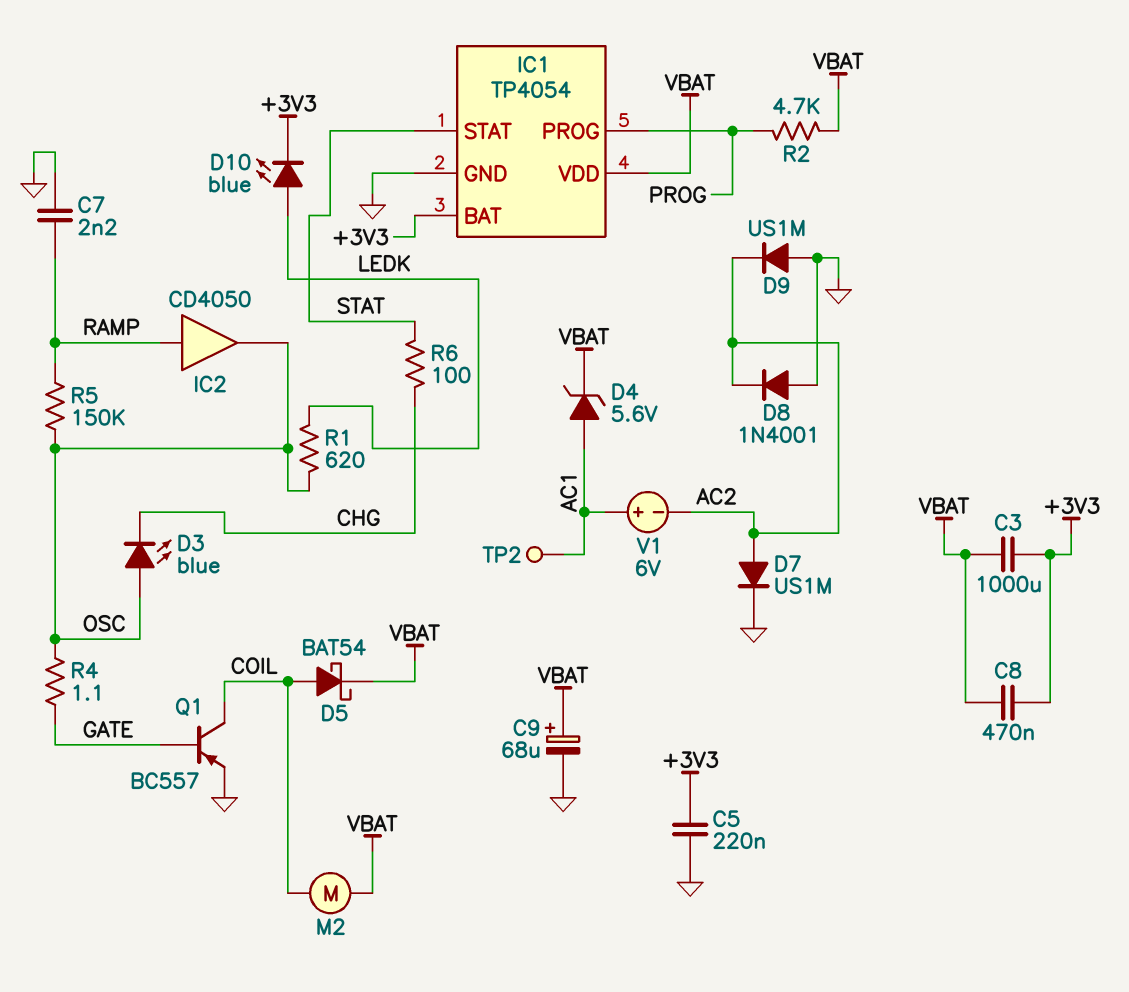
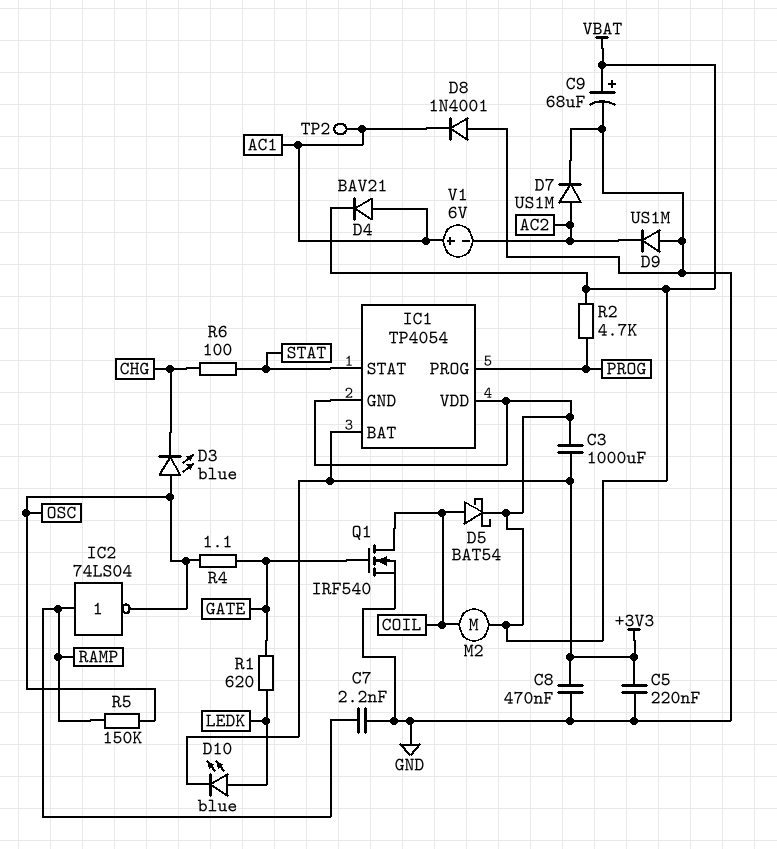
C8: 470nF (+3V3, VBAT) -> 470nF (+3V3, GND)
D4: zener 5.6V (A AC1, K VBAT) -> diode BAV21 (A AC1, K VBAT)
D8: diode 1N4001 (A GND, K AC2) -> diode 1N4001 (A GND, K AC1)
IC1 pin GND: GND -> VBAT
IC2: buffer CD4050 (in RAMP, out OSC) -> NOT 74LS04 (in RAMP, out OSC)
Q1: PNP BC557 (B GATE, C COIL, E GND) -> NMOS IRF540 (G GATE, D COIL, S GND)
R1: 620 (LEDK, OSC) -> 620 (GATE, LEDK)

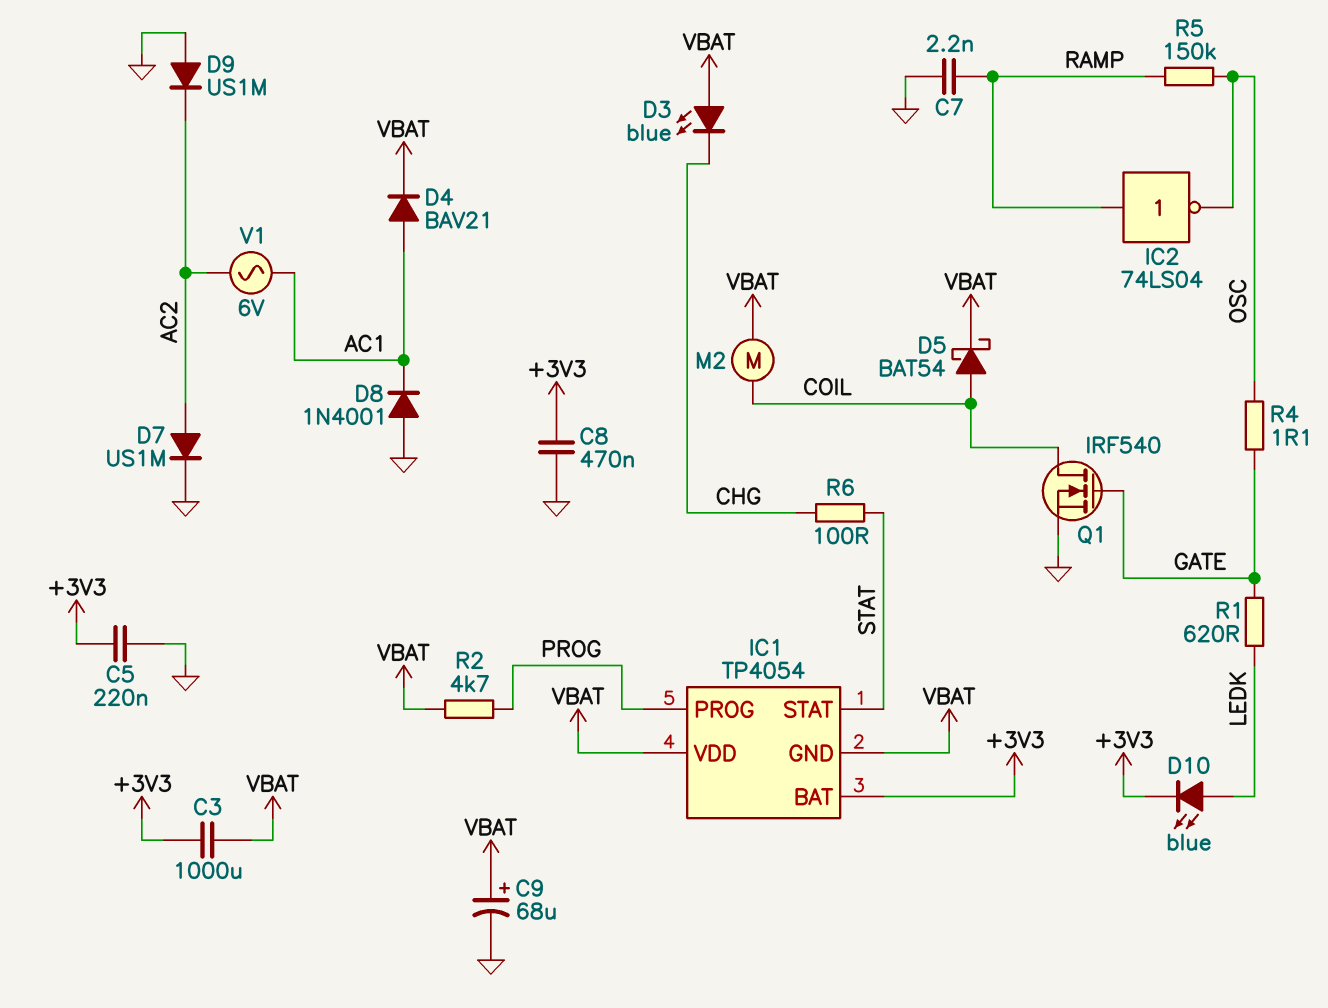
D3: LED blue (A OSC, K CHG) -> LED blue (A VBAT, K CHG)
TP2: test point (AC1) -> none
V1: 6V (plus AC1, minus AC2) -> AC 6V (AC1, AC2)

